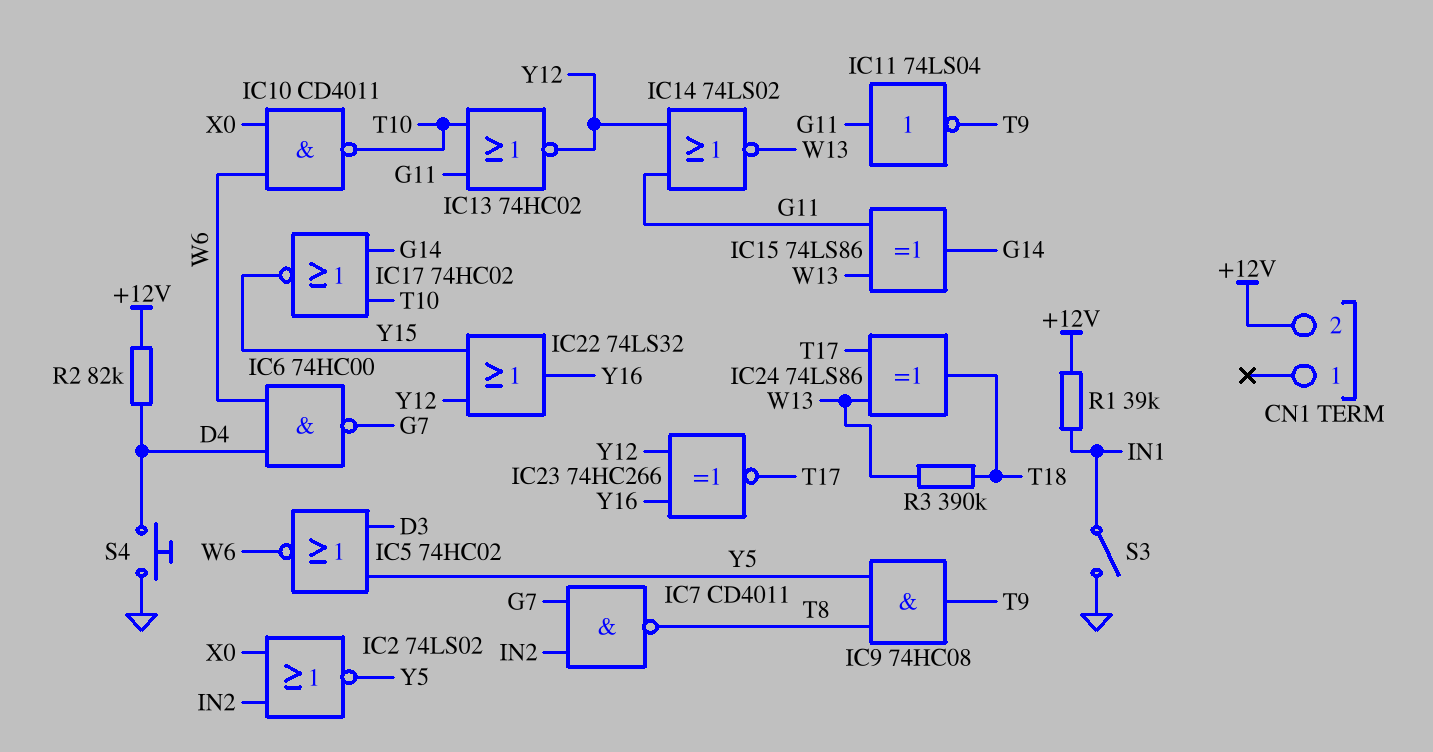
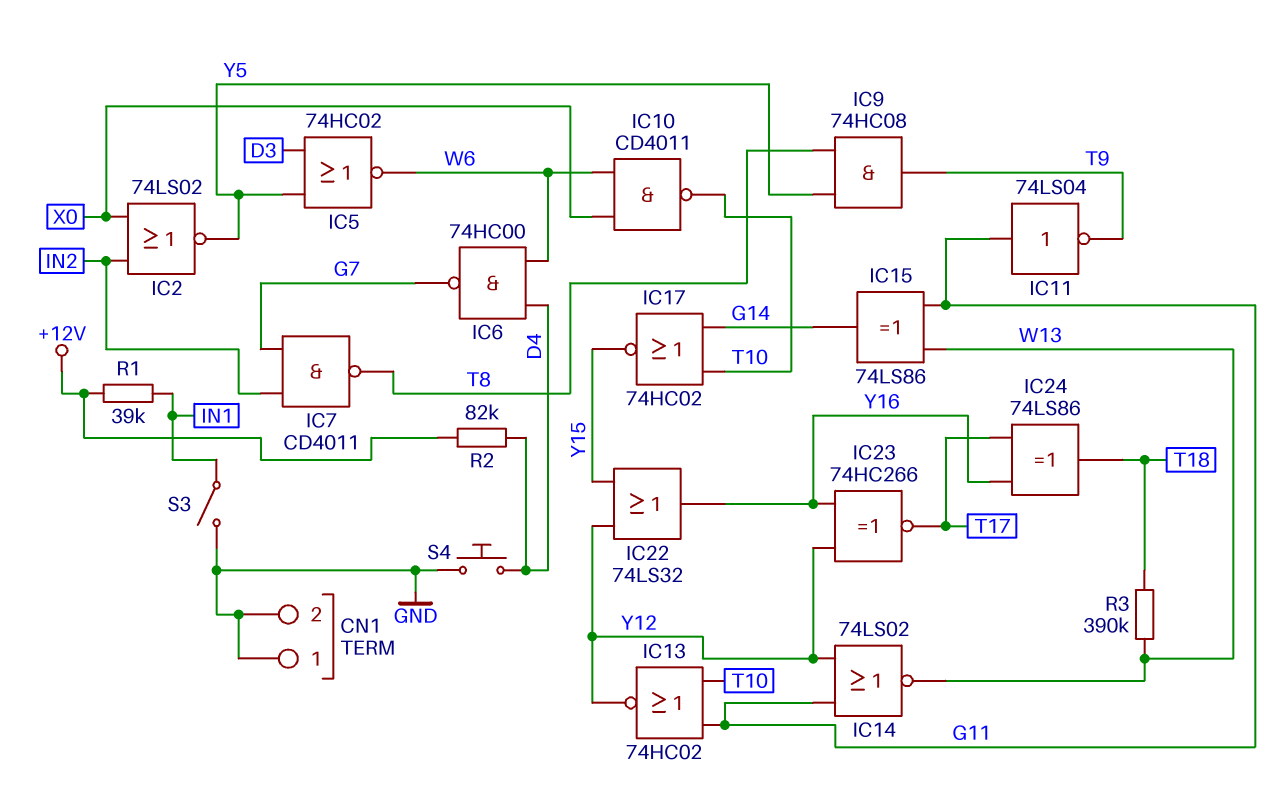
CN1 pin 1: none -> GND
CN1 pin 2: +12V -> GND
IC24: XOR 74LS86 (in T17, in W13, out T18) -> XOR 74LS86 (in T17, in Y16, out T18)

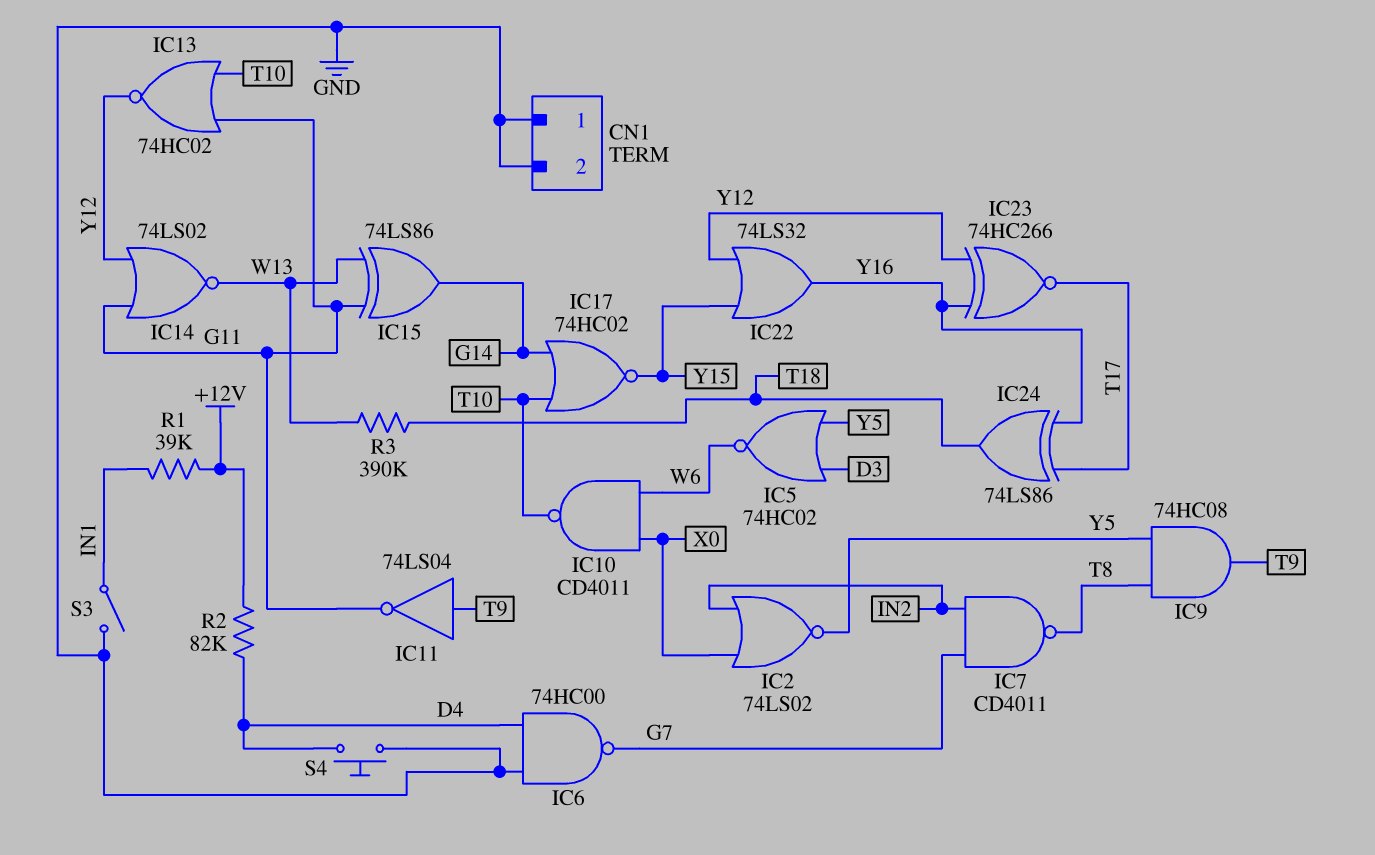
IC6: NAND 74HC00 (in D4, in W6, out G7) -> NAND 74HC00 (in D4, in GND, out G7)
IC11: NOT 74LS04 (in G11, out T9) -> NOT 74LS04 (in T9, out G11)

